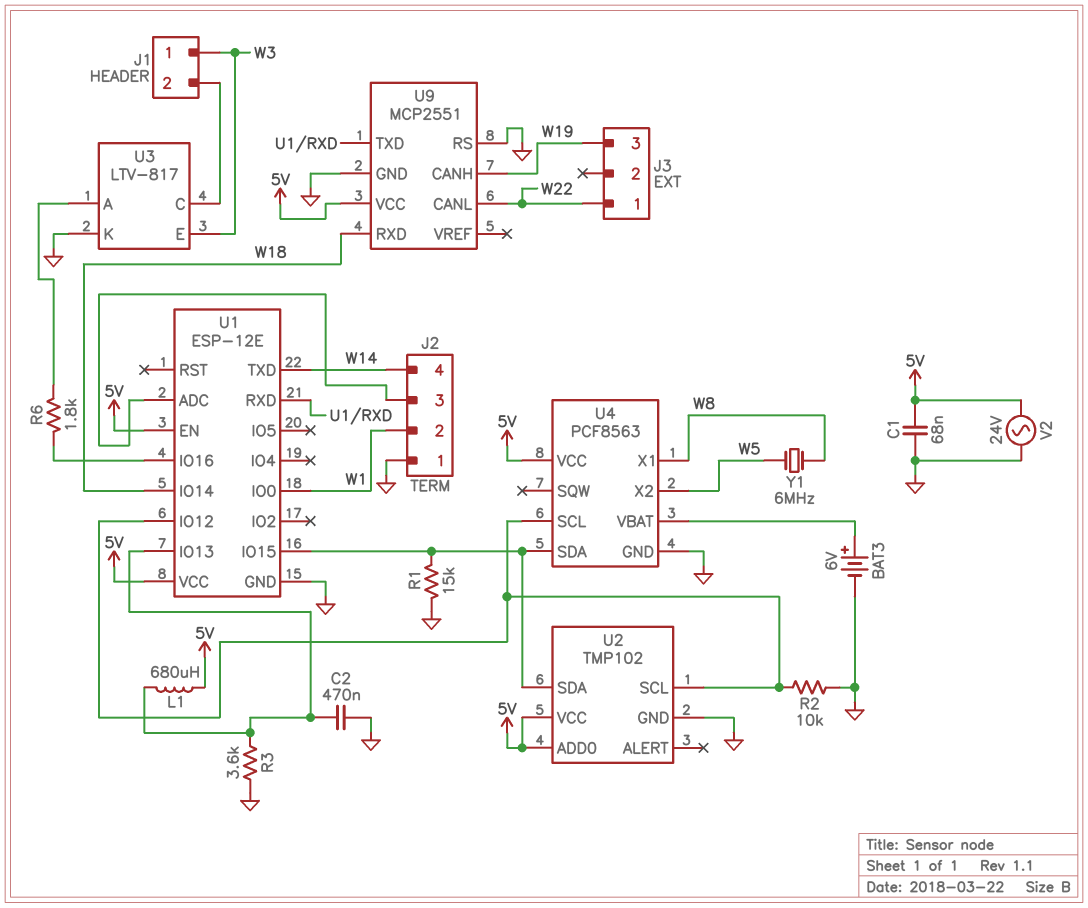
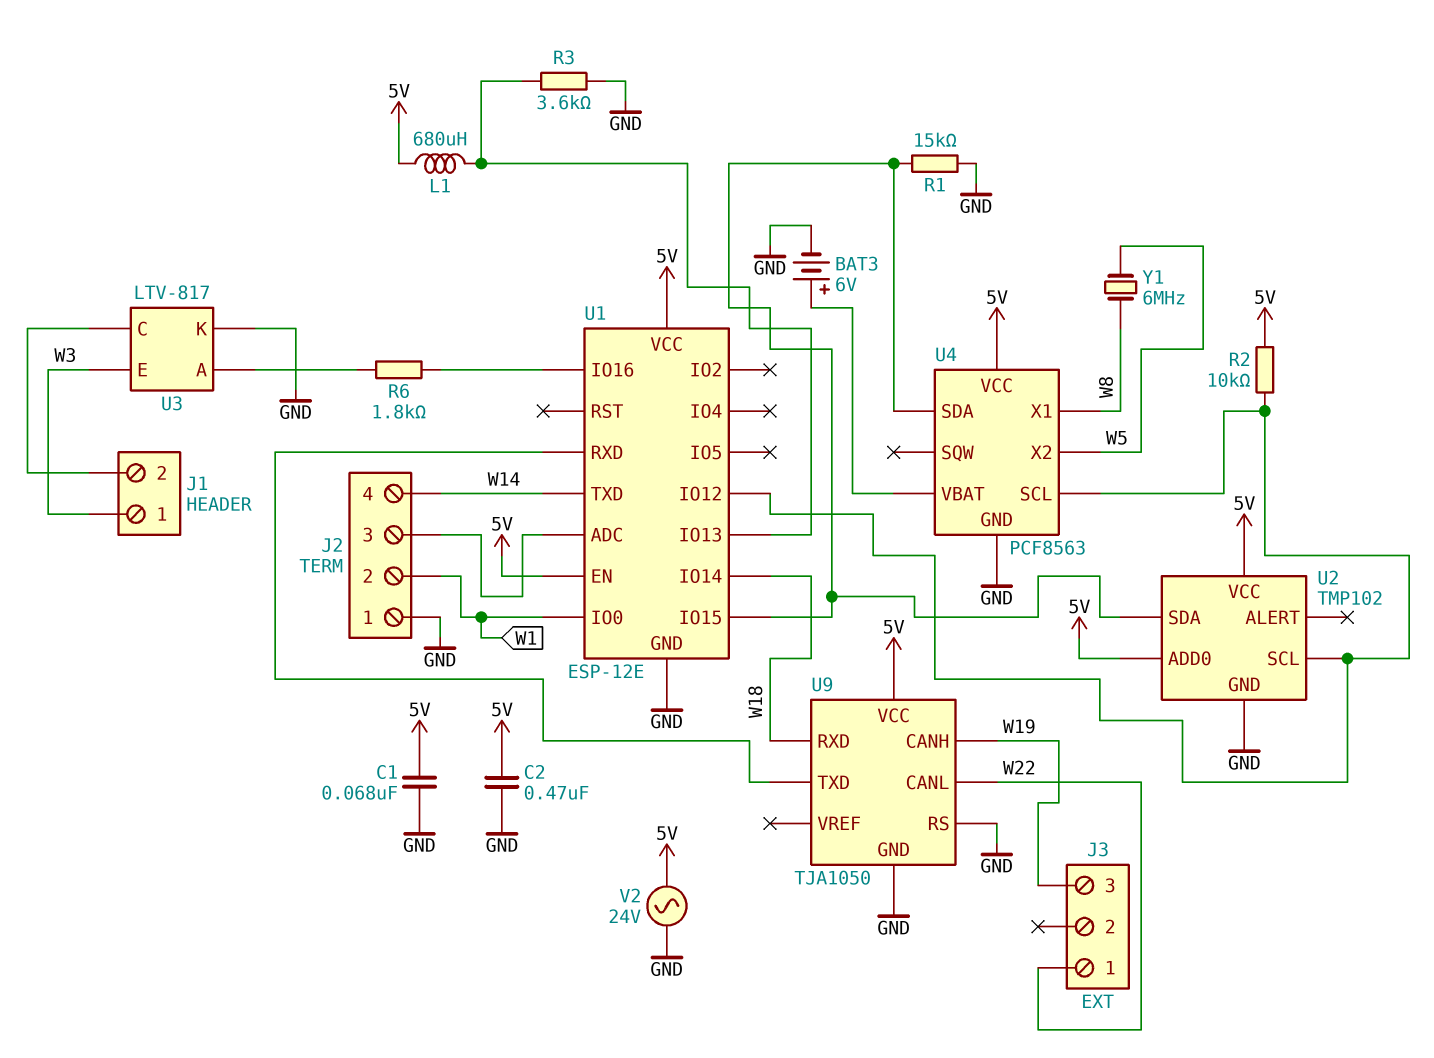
C2: 470nF (GND, U1/IO13) -> 470nF (5V, GND)
R2: 10k (GND, U1/IO12) -> 10k (5V, U1/IO12)
U9: MCP2551 -> TJA1050

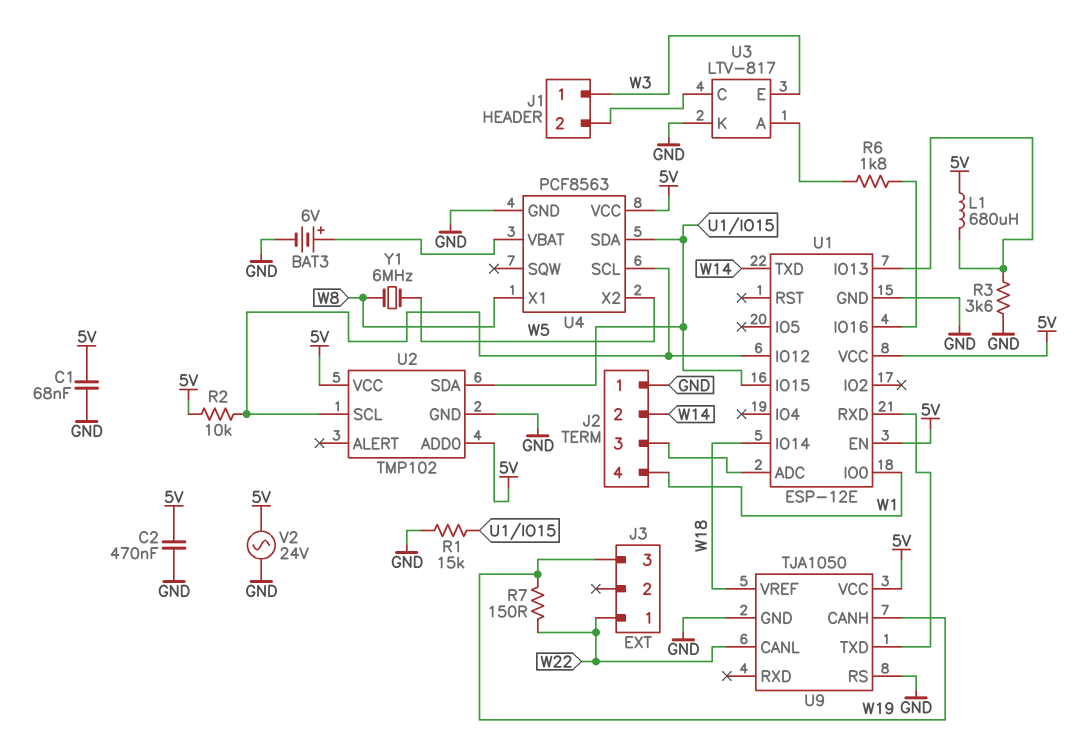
J2 pin 2: W1 -> W14
J2 pin 4: W14 -> W1
R7: none -> 150 (W19, W22)
U9 pin RXD: W18 -> none
U9 pin VREF: none -> W18

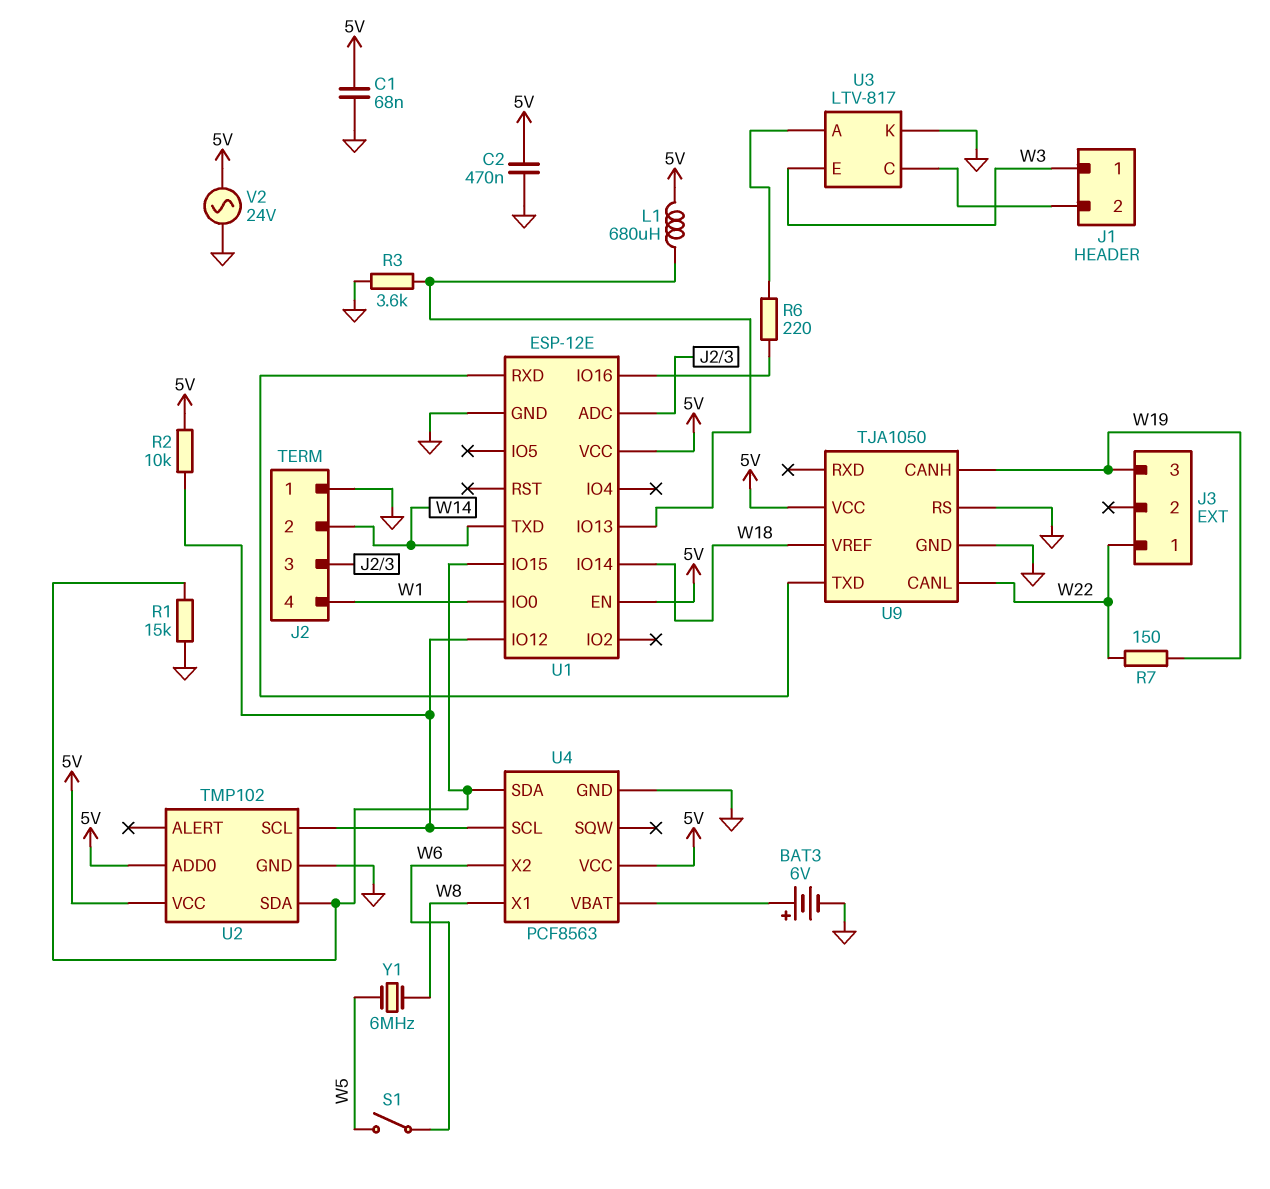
R6: 1.8k (U1/IO16, U3/A) -> 220 (U1/IO16, U3/A)
S1: none -> switch (W5, W6)
U4 pin X2: W5 -> W6

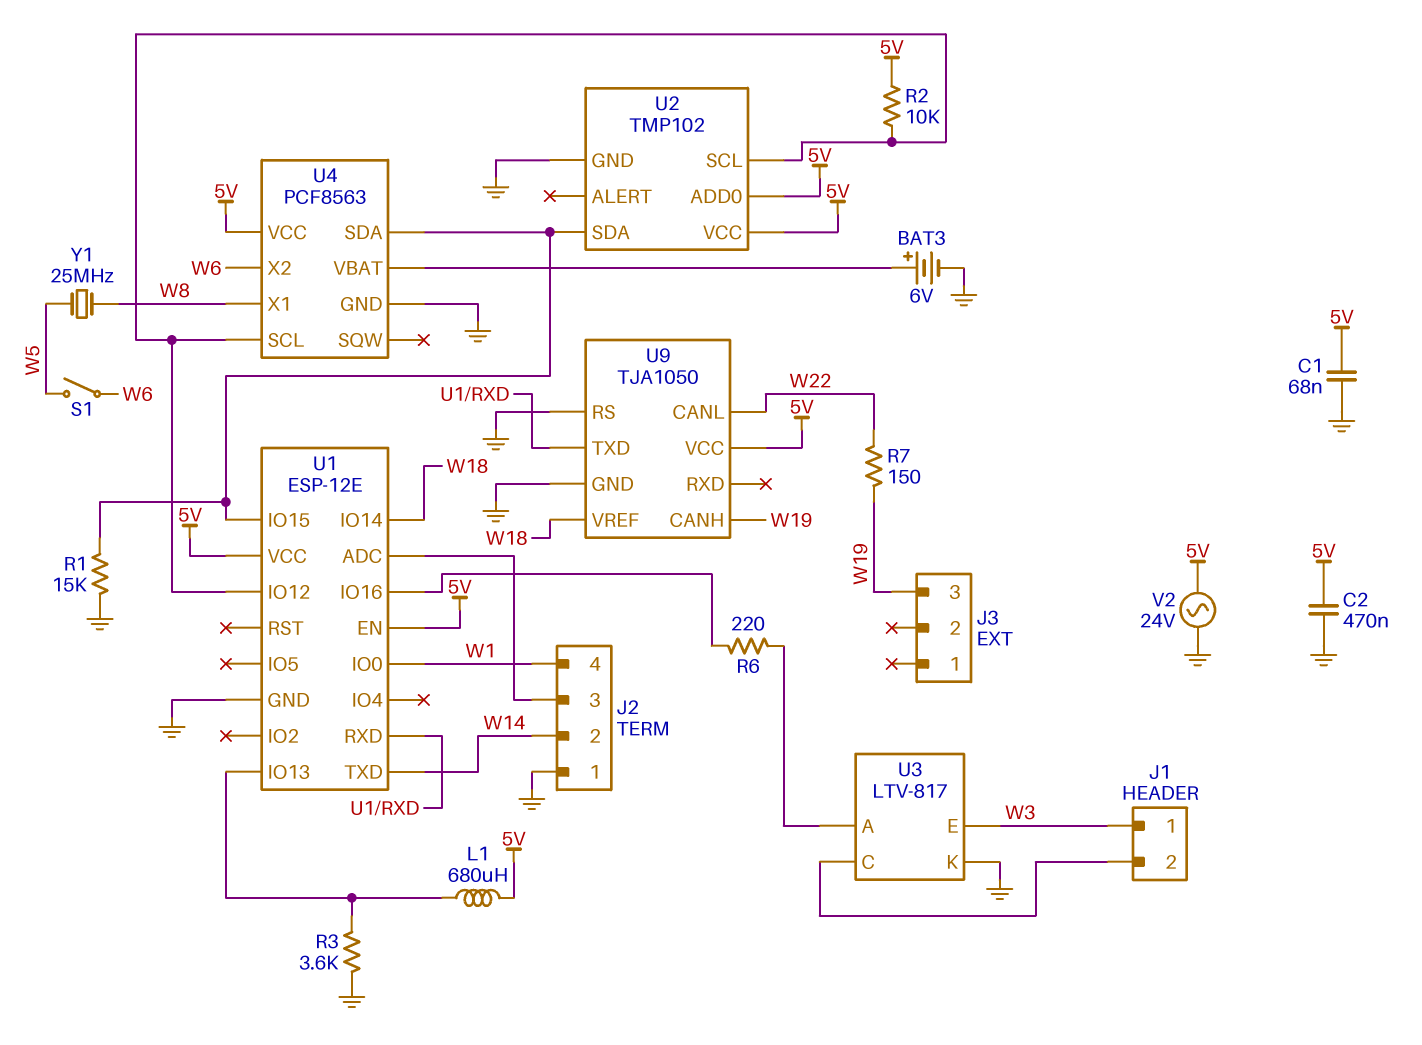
J3 pin 1: W22 -> none
Y1: 6MHz (W5, W8) -> 25MHz (W5, W8)

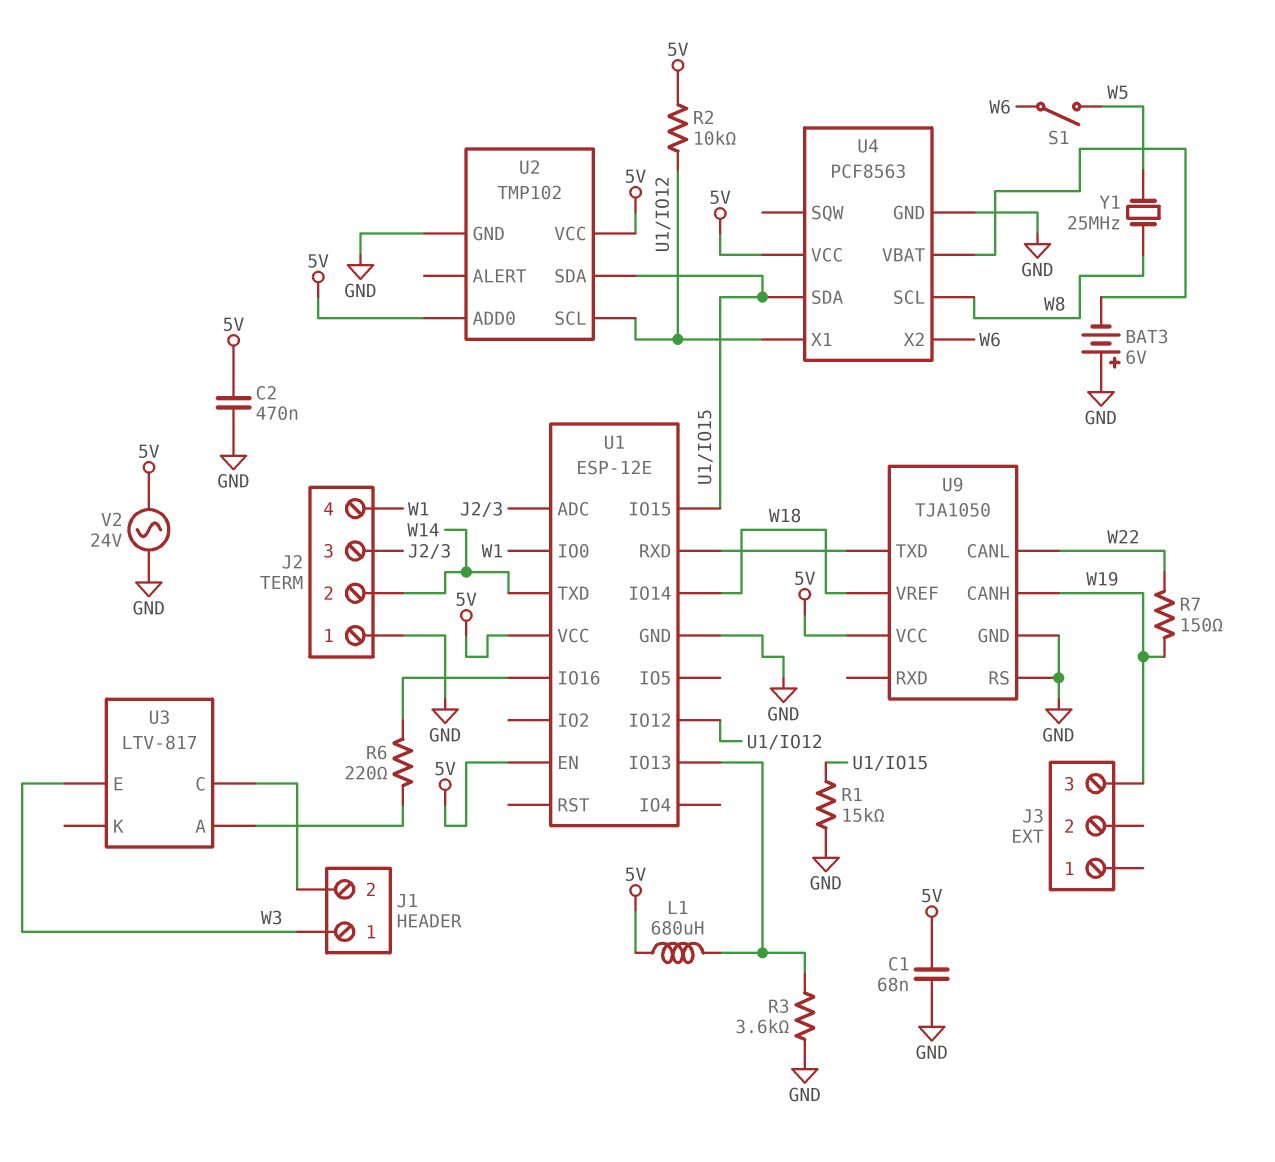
BAT3: 6V (plus U4/VBAT, minus GND) -> 6V (plus GND, minus U4/VBAT)
U3 pin K: GND -> none
U4 pin SCL: U1/IO12 -> W8
U4 pin X1: W8 -> U1/IO12

